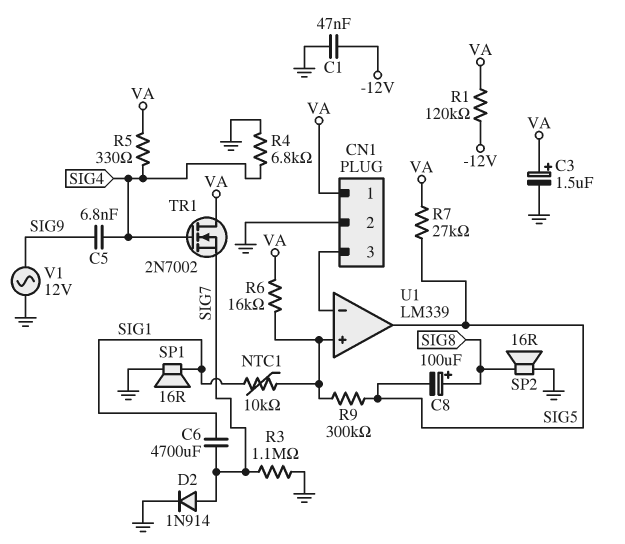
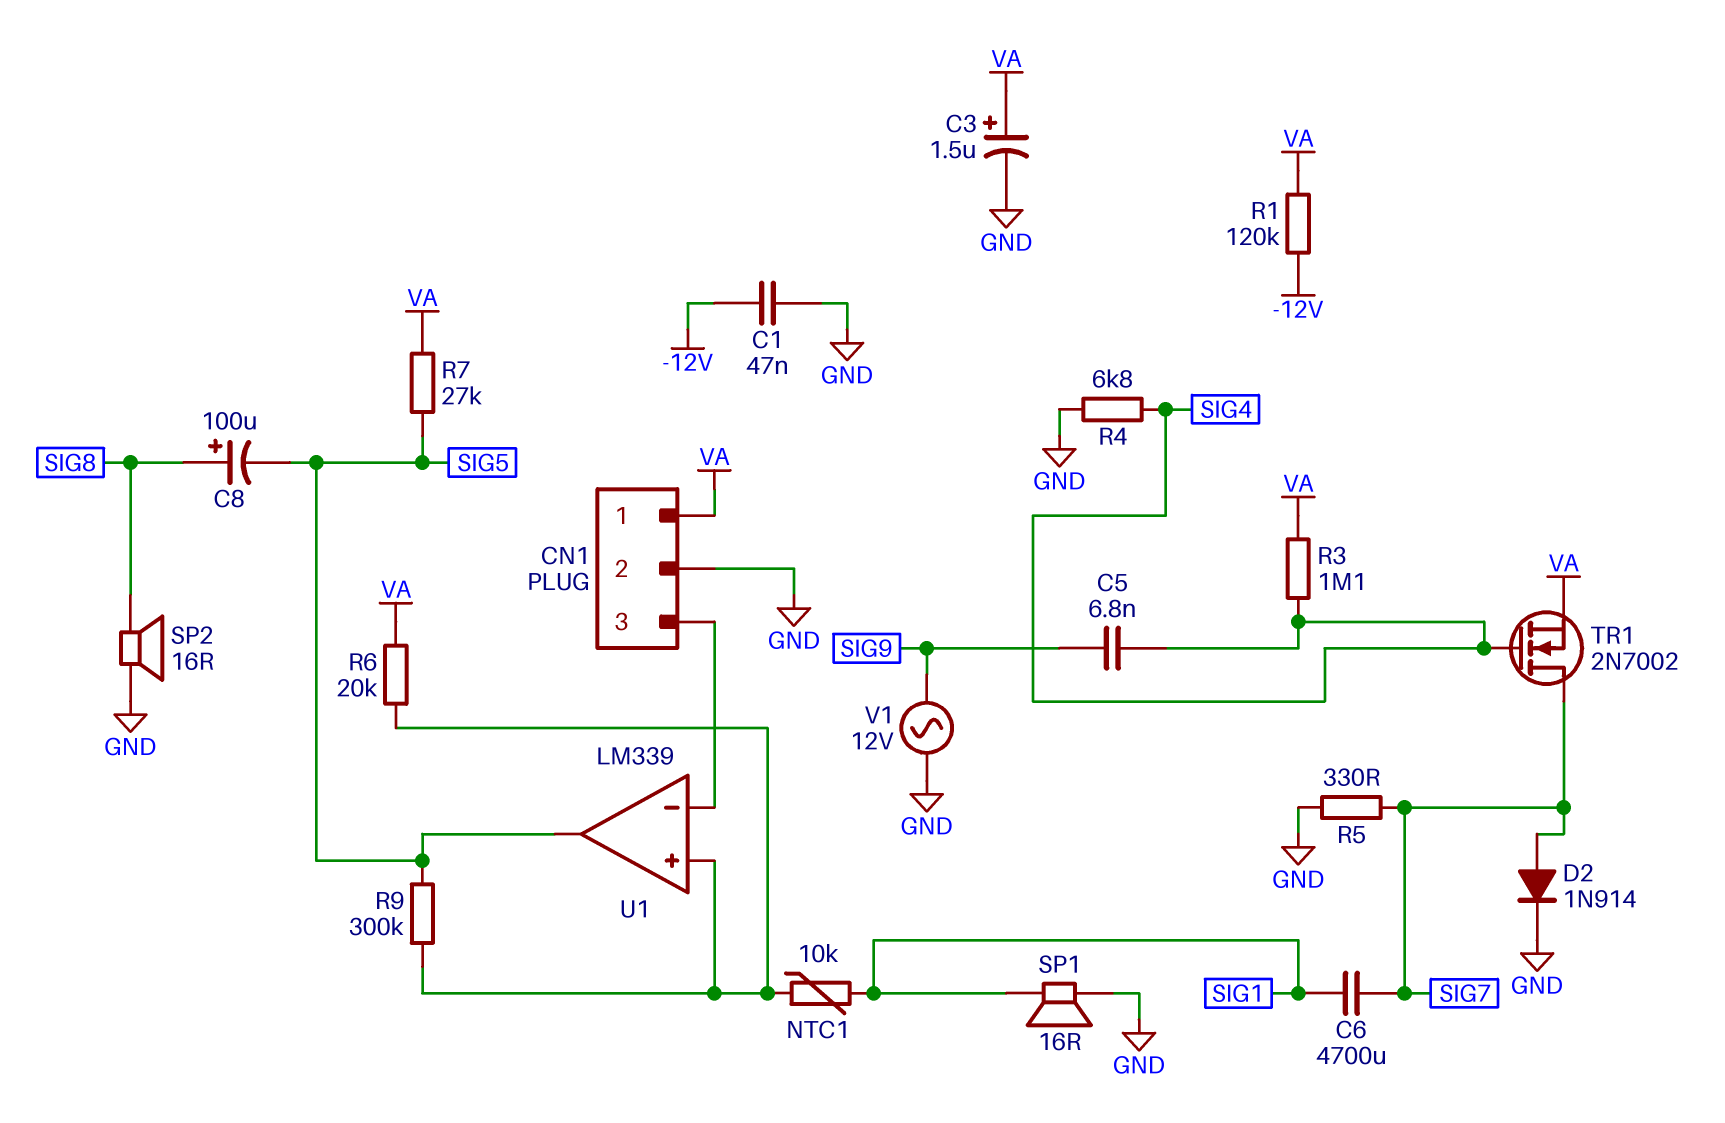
R3: 1.1M (GND, SIG7) -> 1.1M (SIG4, VA)
R5: 330 (SIG4, VA) -> 330 (GND, SIG7)
R6: 16k (U1/in+, VA) -> 20k (U1/in+, VA)
TR1: NMOS 2N7002 (G SIG4, D VA, S SIG7) -> NMOS 2N7002 (G SIG4, D SIG7, S VA)

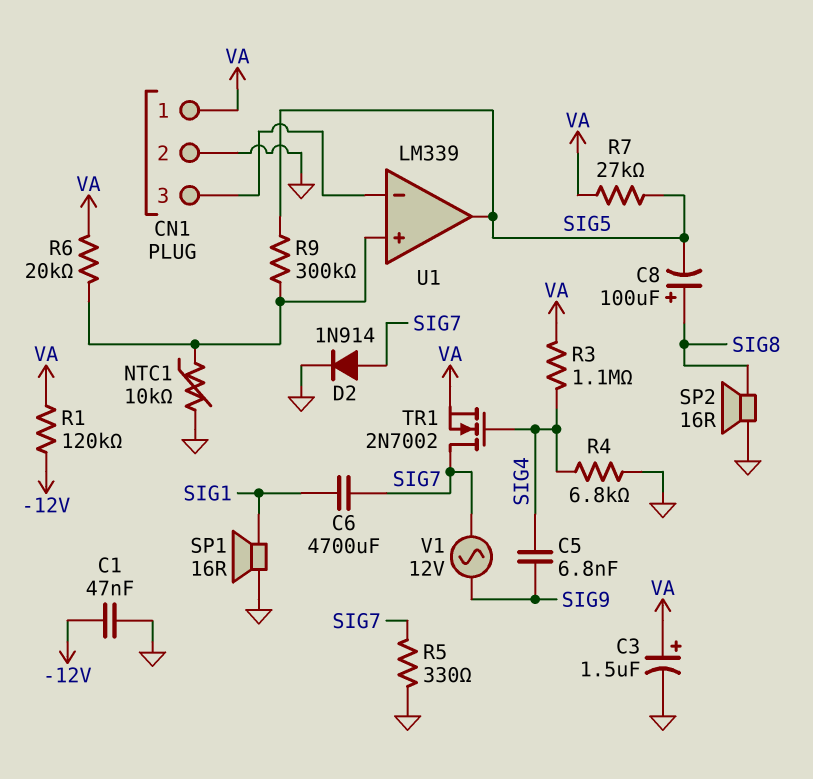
NTC1: 10k (SIG1, U1/in+) -> 10k (GND, U1/in+)
V1: AC 12V (GND, SIG9) -> AC 12V (SIG7, SIG9)

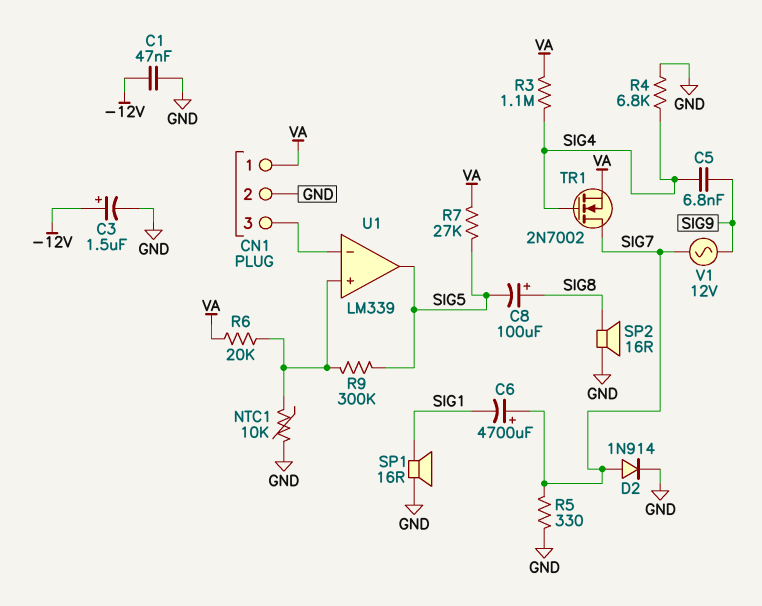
C3: 1.5uF (plus VA, minus GND) -> 1.5uF (plus -12V, minus GND)
C6: 4700uF (SIG1, SIG7) -> 4700uF (plus SIG7, minus SIG1)
R1: 120k (-12V, VA) -> none

